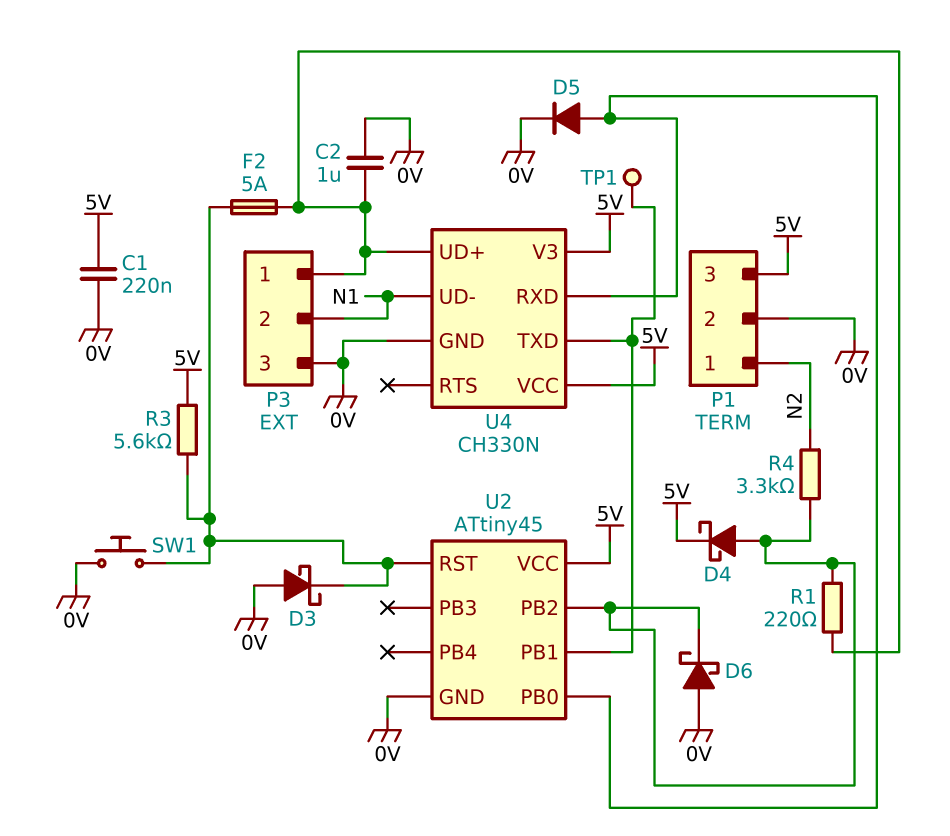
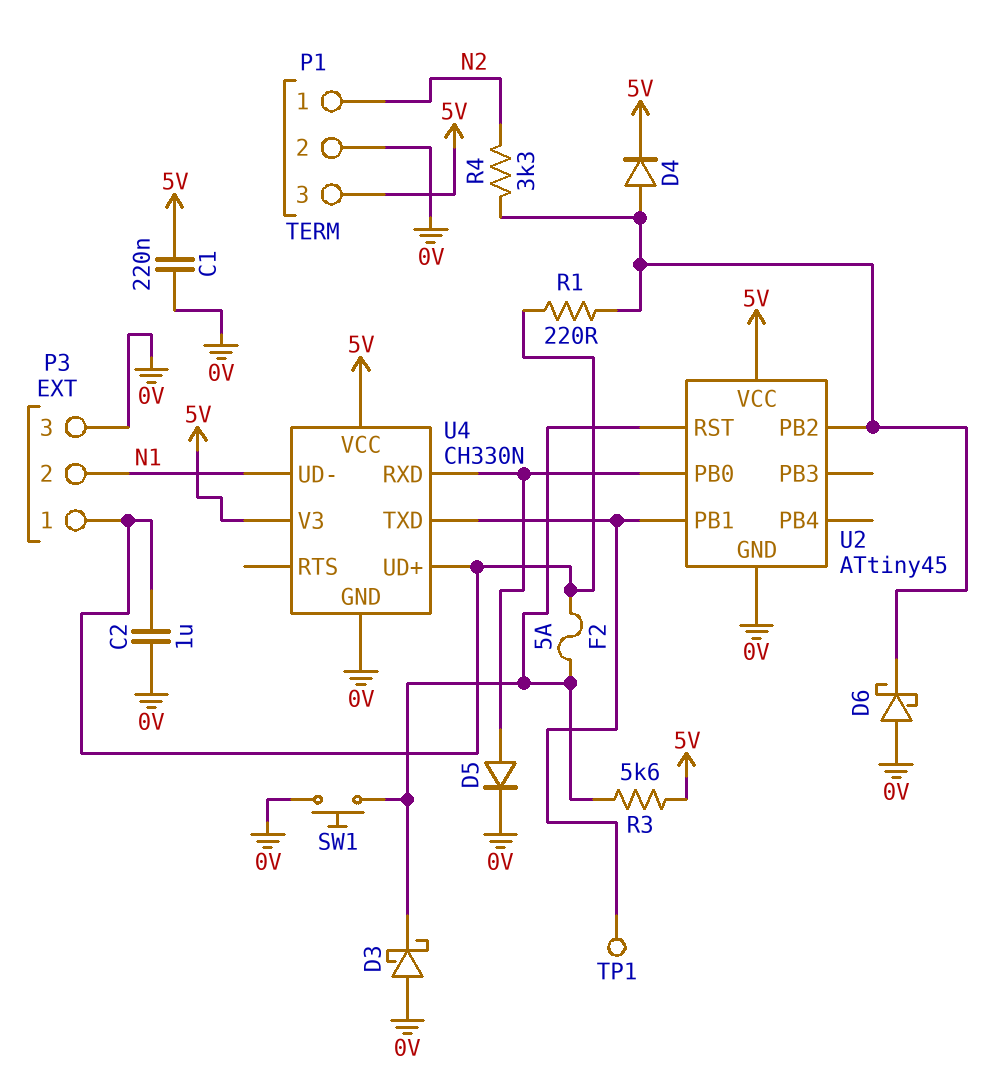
D4: schottky (A U2/PB2, K 5V) -> diode (A U2/PB2, K 5V)

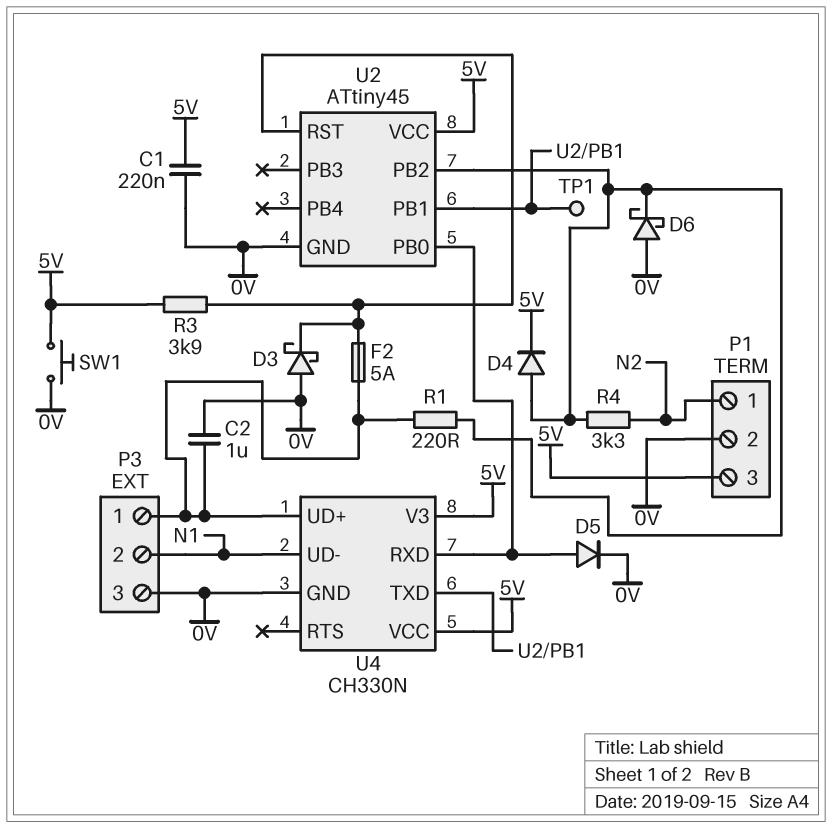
R3: 5.6k (5V, U2/RST) -> 3.9k (5V, U2/RST)
SW1: button (0V, U2/RST) -> button (0V, 5V)

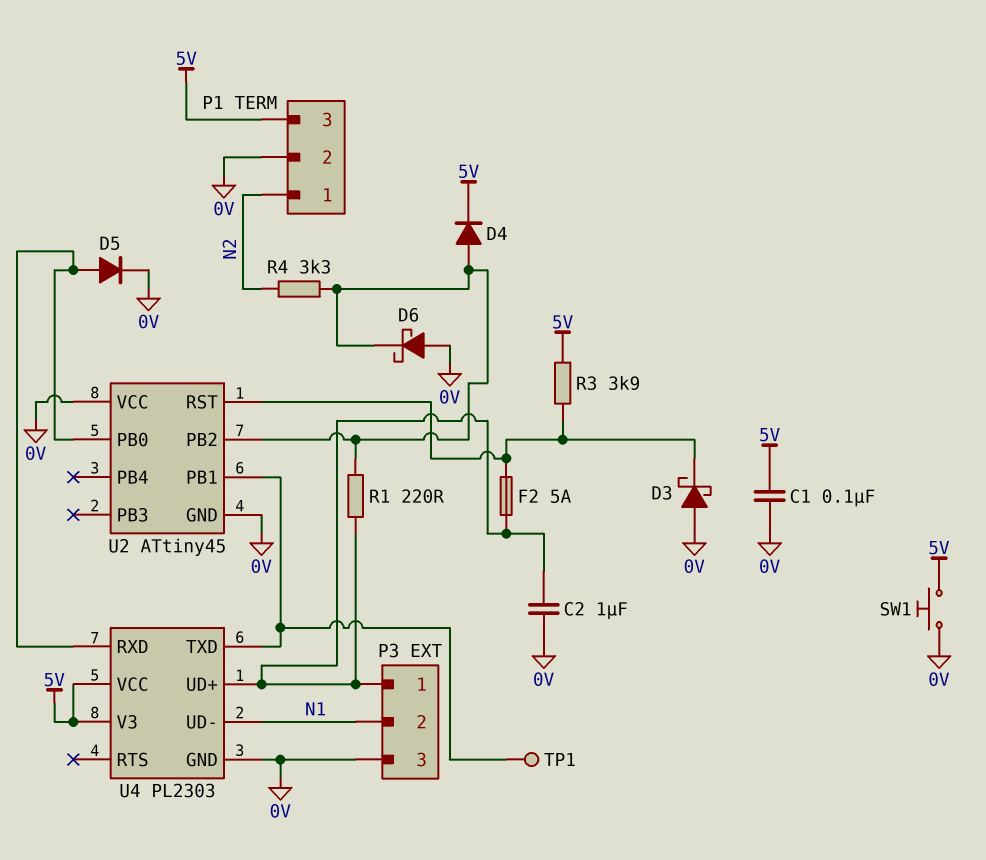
C1: 220nF (0V, 5V) -> 100nF (0V, 5V)
U2 pin VCC: 5V -> 0V
U4: CH330N -> PL2303

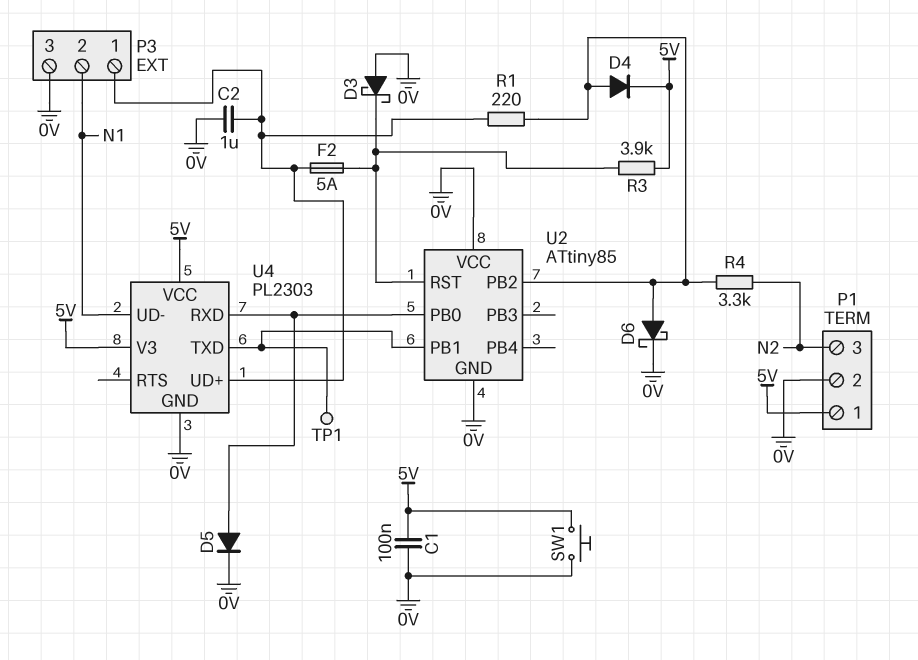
D6: schottky (A 0V, K U2/PB2) -> schottky (A U2/PB2, K 0V)
P1 pin 1: N2 -> 5V
P1 pin 3: 5V -> N2
U2: ATtiny45 -> ATtiny85

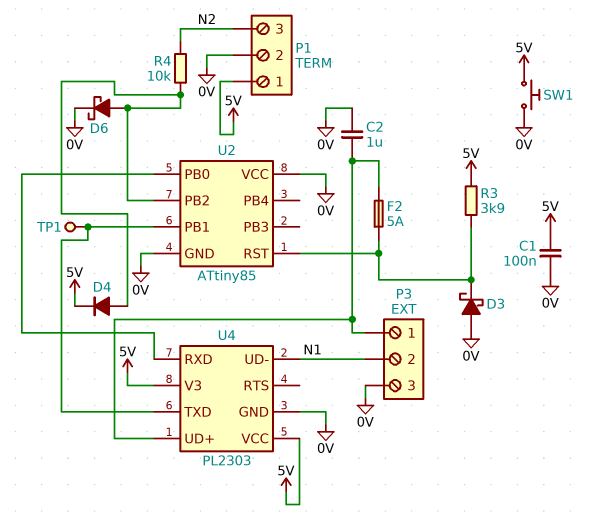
D5: diode (A U2/PB0, K 0V) -> none
R1: 220 (P3/1, U2/PB2) -> none
R4: 3.3k (N2, U2/PB2) -> 10k (N2, U2/PB2)

